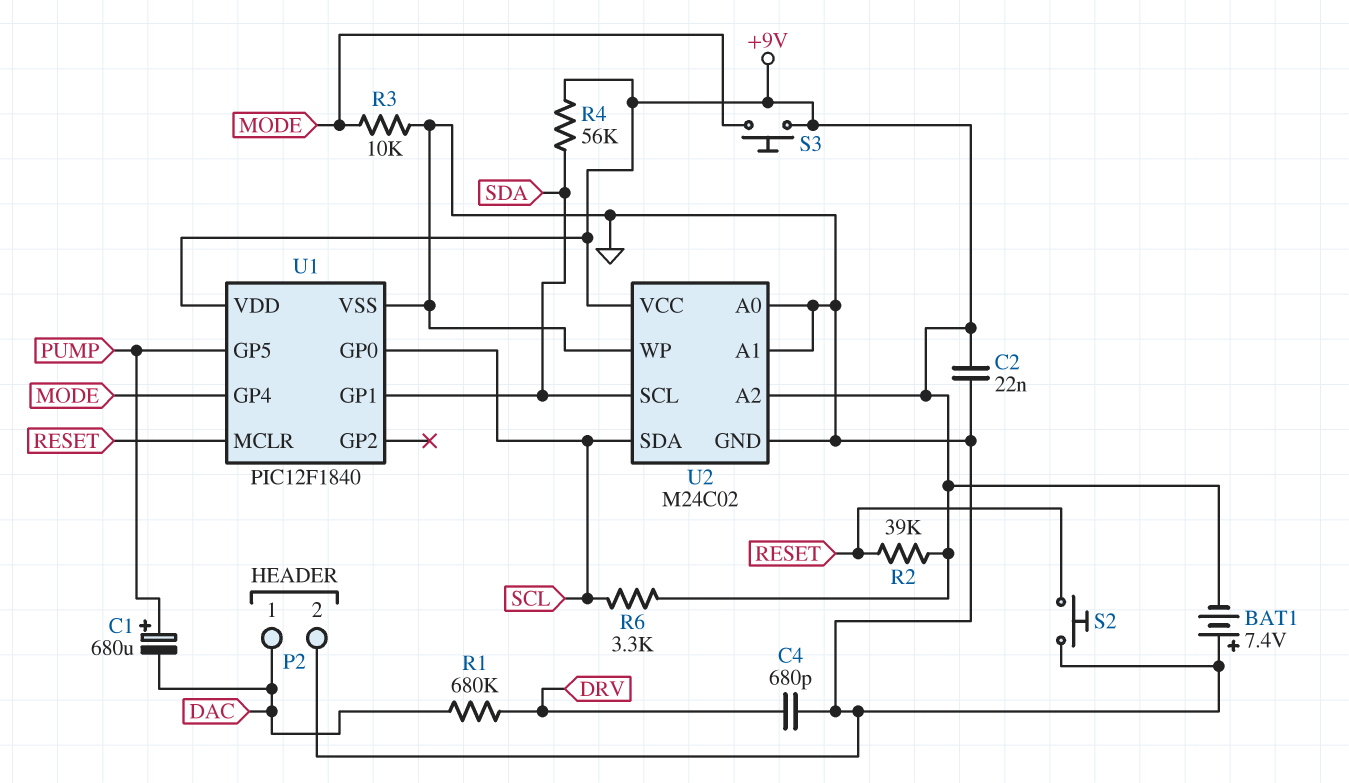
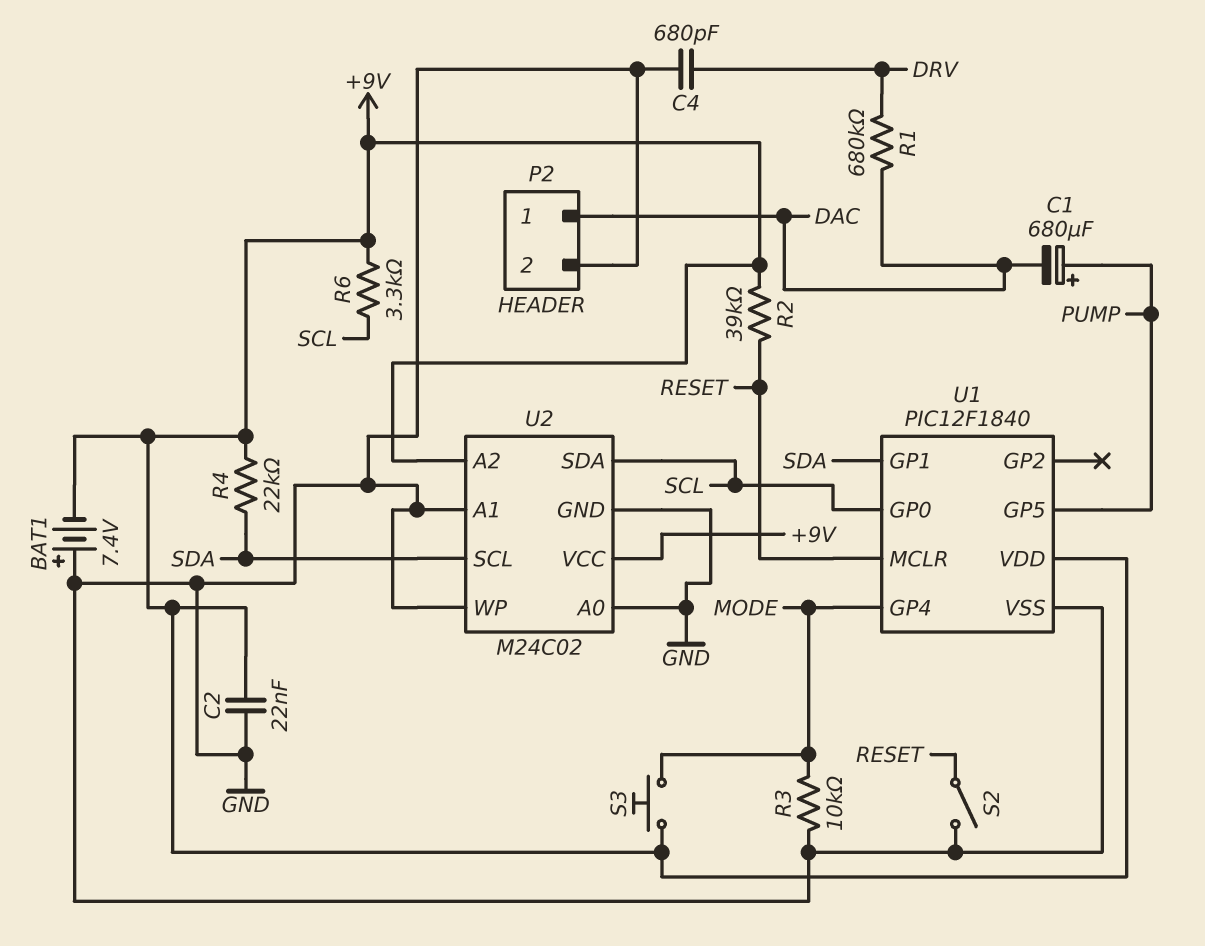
R4: 56k (+9V, SDA) -> 22k (+9V, SDA)
S2: button (GND, RESET) -> switch (GND, RESET)

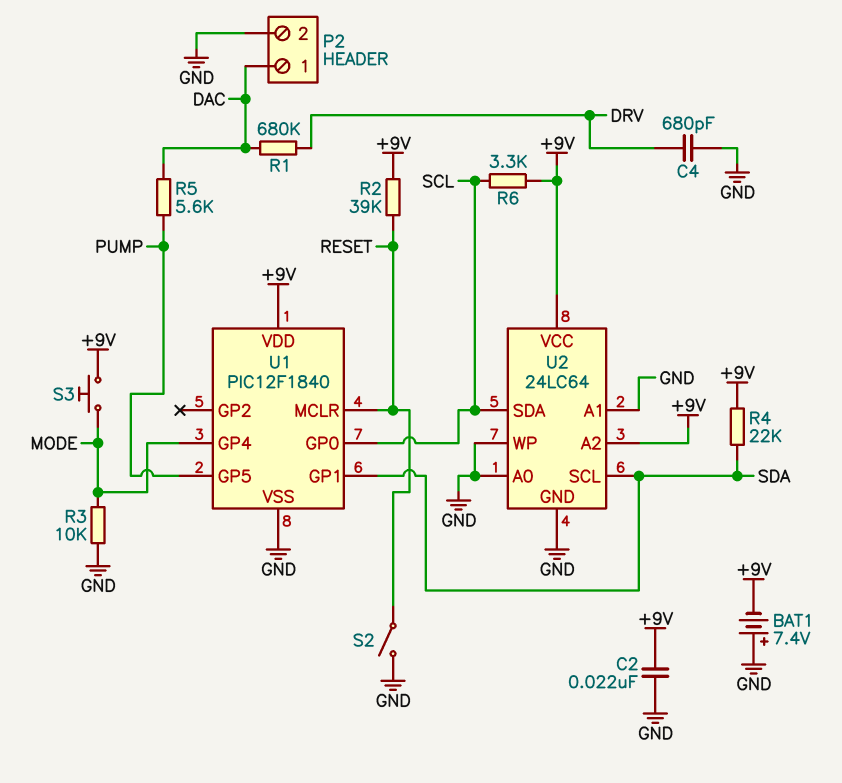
C1: 680uF (plus PUMP, minus DAC) -> none
R5: none -> 5.6k (DAC, PUMP)
U2: M24C02 -> 24LC64

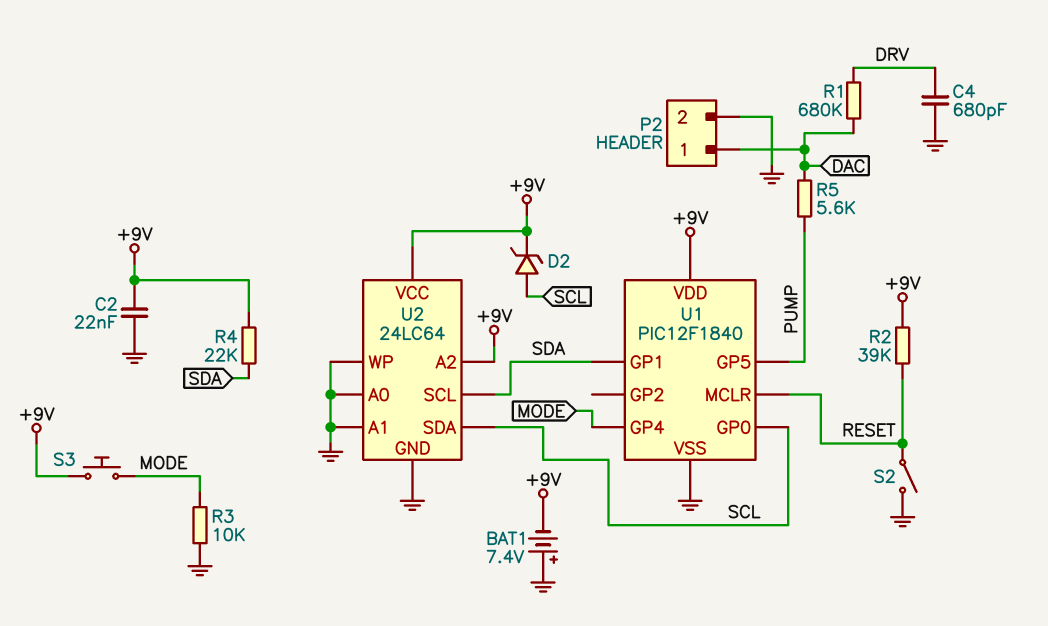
D2: none -> zener (A SCL, K +9V)
R6: 3.3k (+9V, SCL) -> none

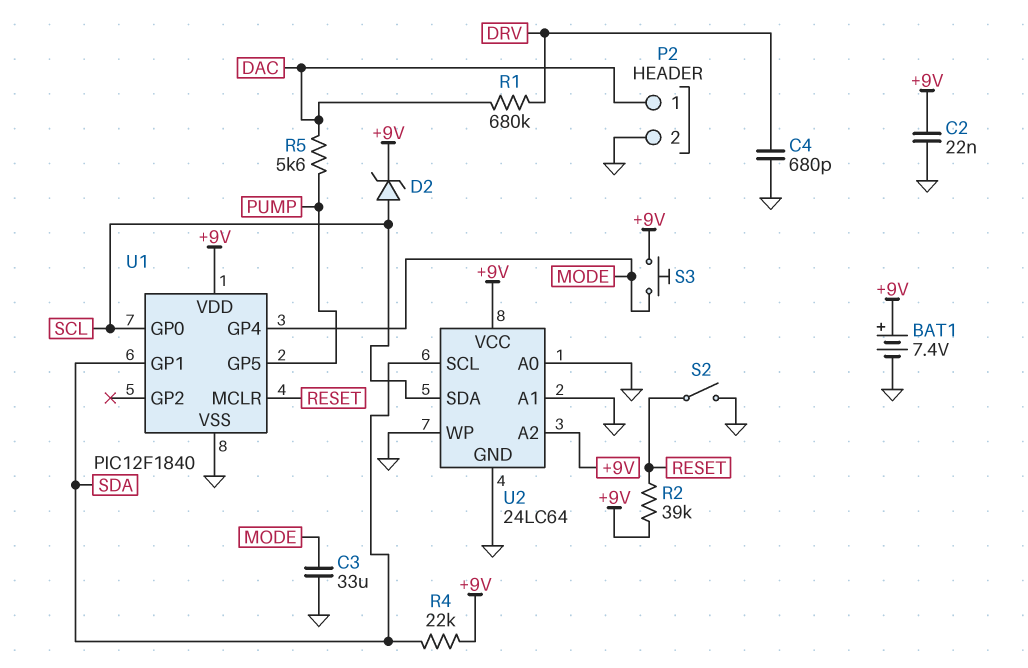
BAT1: 7.4V (plus GND, minus +9V) -> 7.4V (plus +9V, minus GND)
C3: none -> 33uF (GND, MODE)
R3: 10k (GND, MODE) -> none

